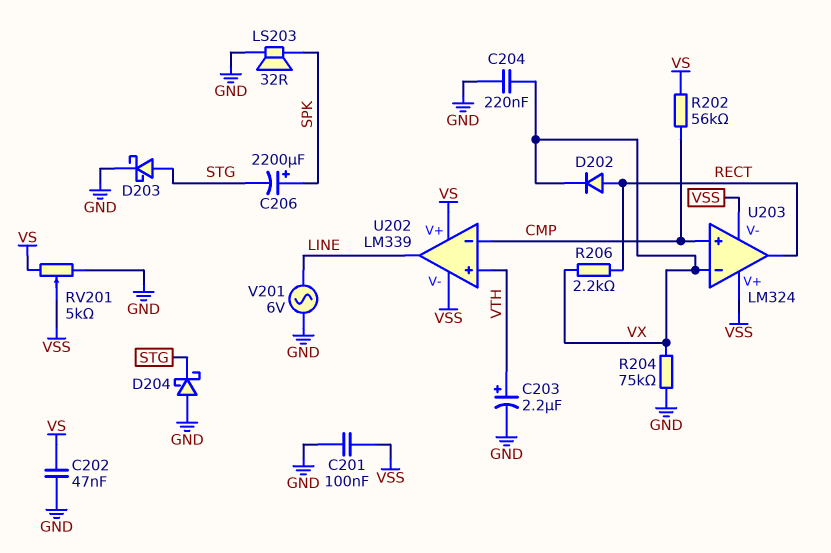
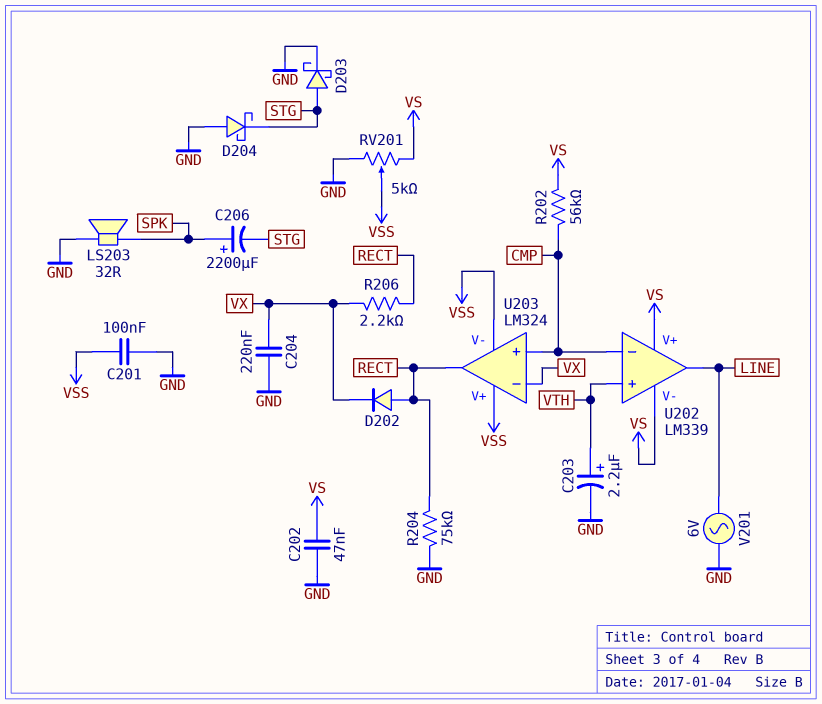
R204: 75k (GND, VX) -> 75k (GND, RECT)
U202 pin V-: VSS -> VS

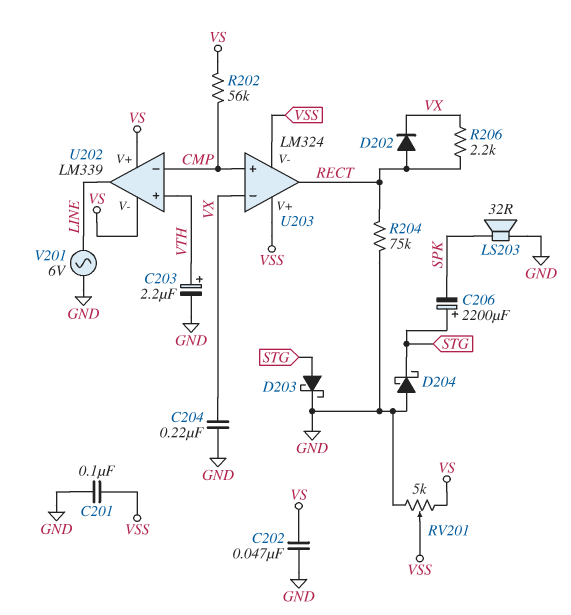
C206: 2200uF (plus SPK, minus STG) -> 2200uF (plus STG, minus SPK)

